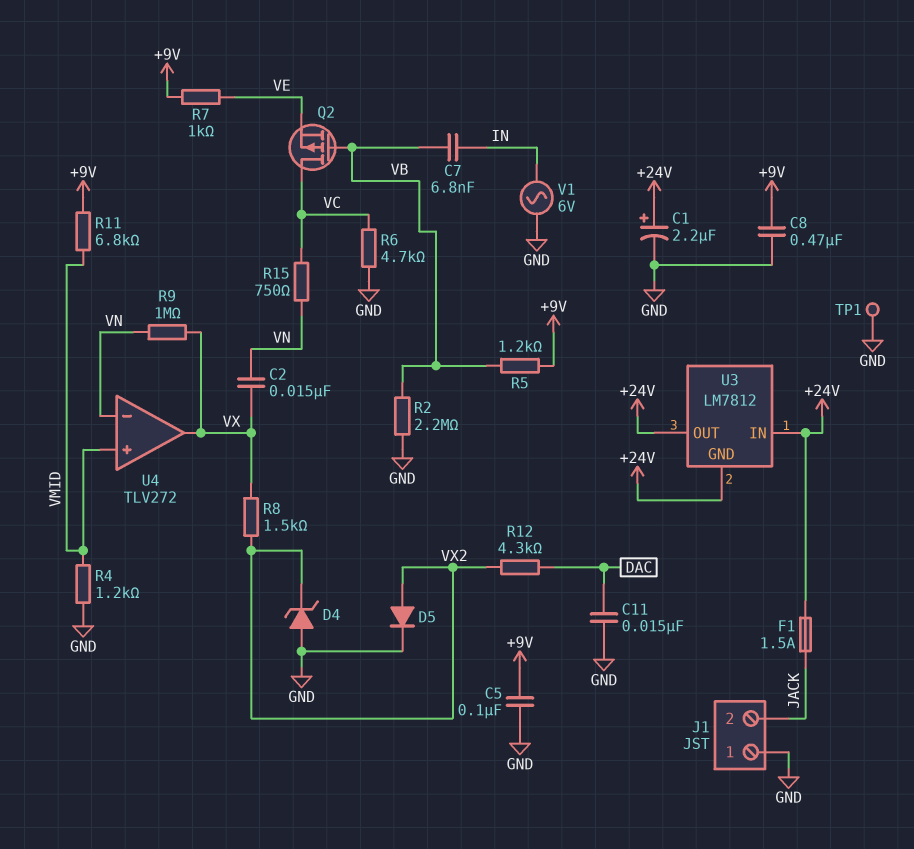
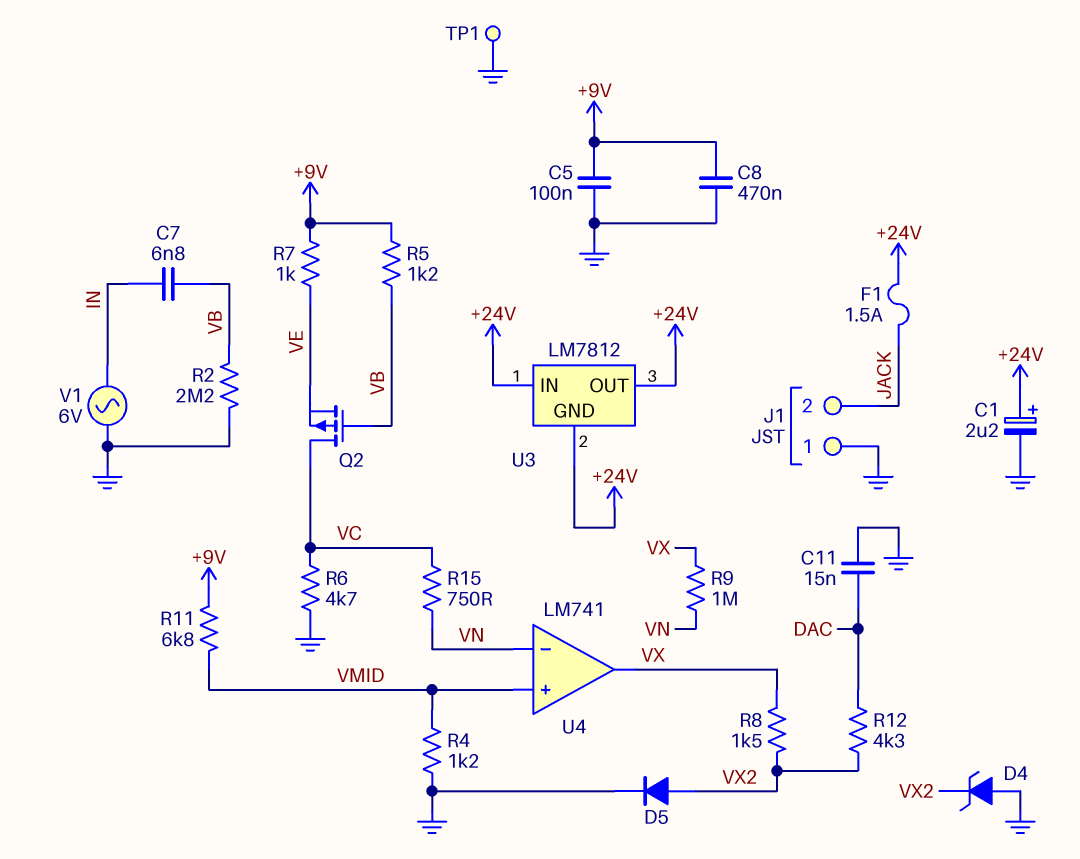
C2: 15nF (VN, VX) -> none
U4: TLV272 -> LM741

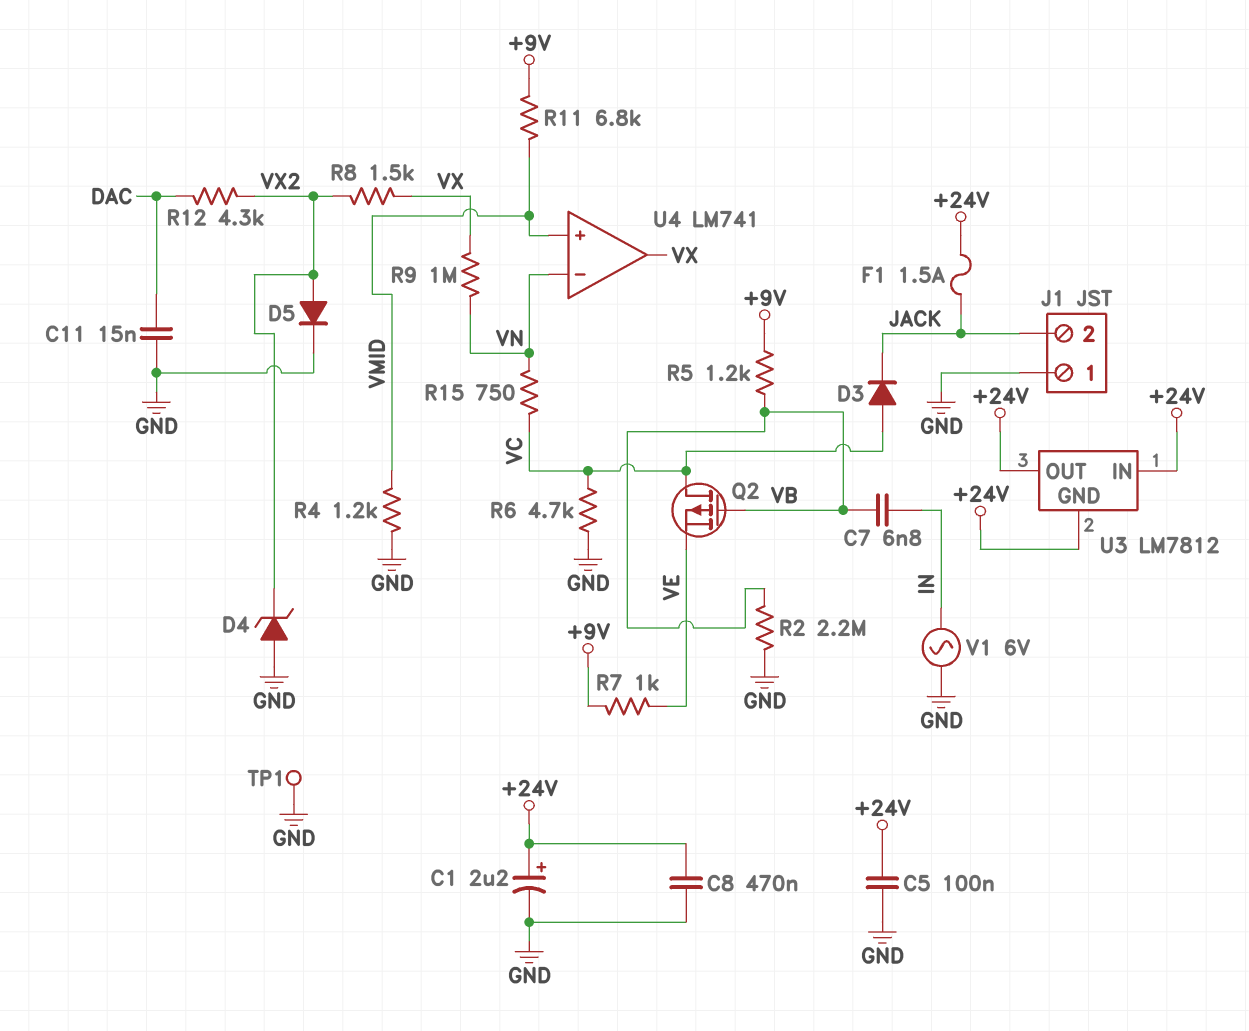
C5: 100nF (+9V, GND) -> 100nF (+24V, GND)
C8: 470nF (+9V, GND) -> 470nF (+24V, GND)
D3: none -> diode (A VC, K JACK)

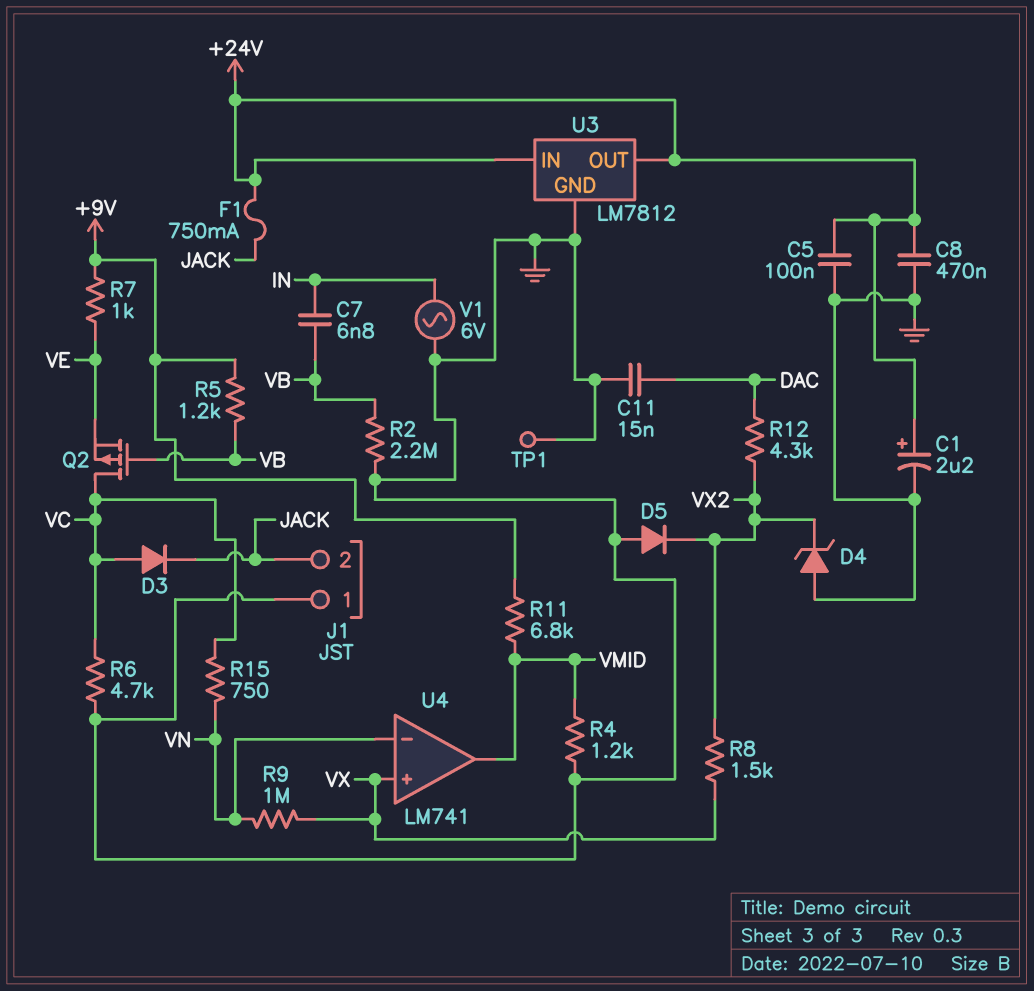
D5: diode (A VX2, K GND) -> diode (A GND, K VX2)
F1: 1.5A (+24V, JACK) -> 750mA (+24V, JACK)
U3 pin GND: +24V -> GND
U4 pin in+: VMID -> VX
U4 pin out: VX -> VMID

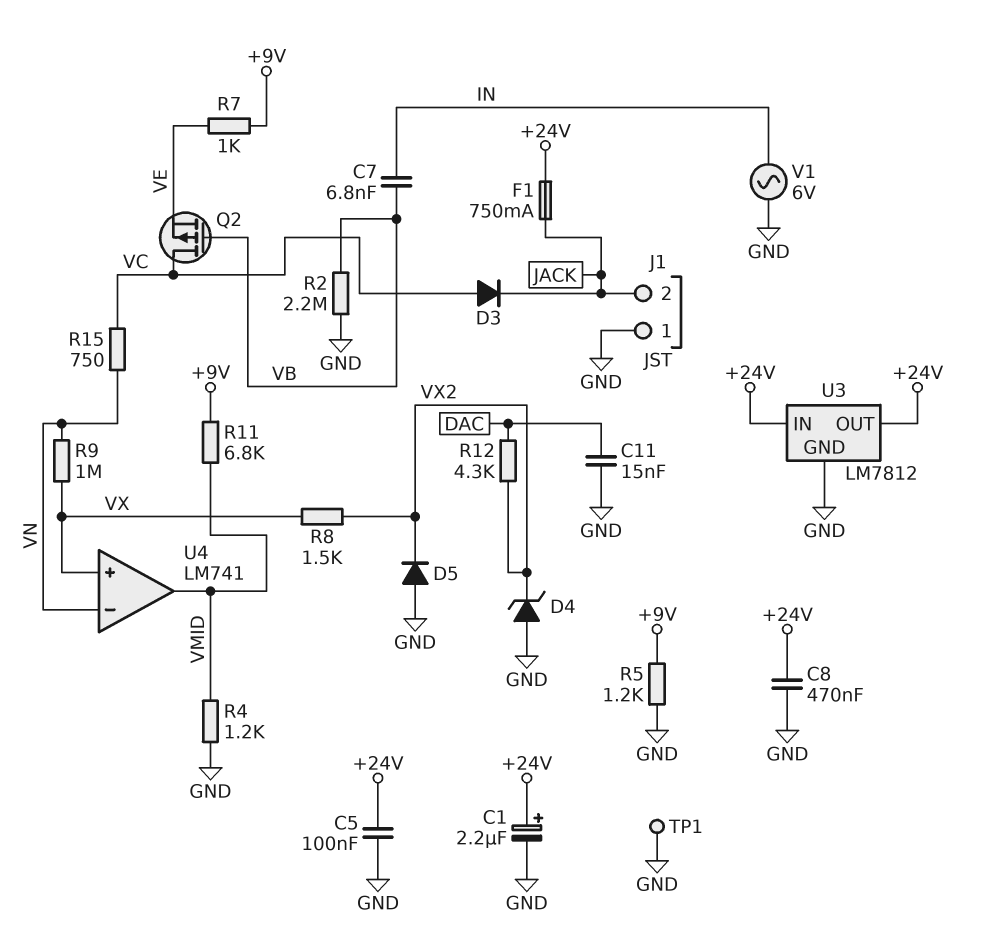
R5: 1.2k (+9V, VB) -> 1.2k (+9V, GND)
R6: 4.7k (GND, VC) -> none

